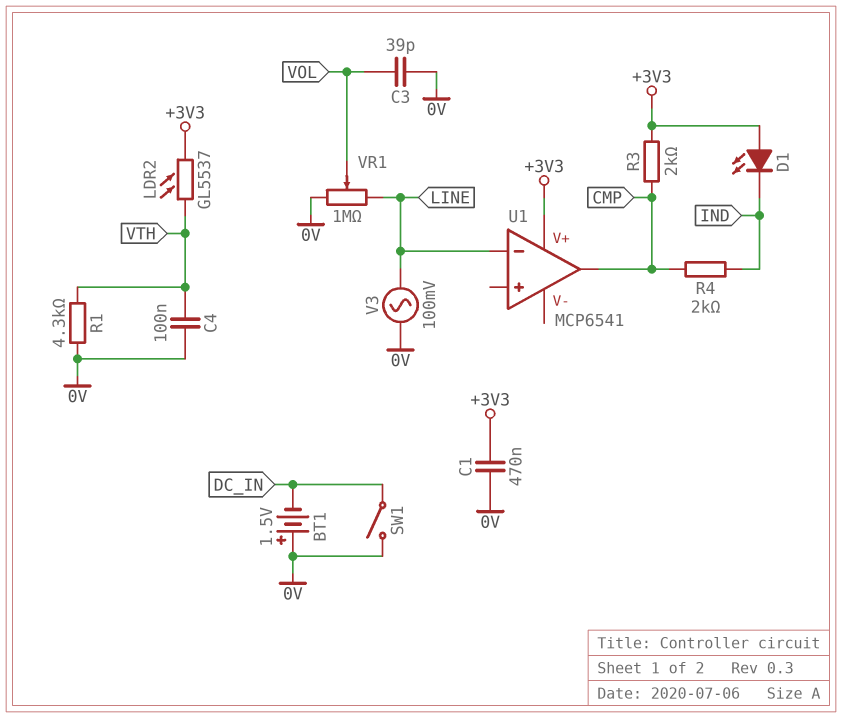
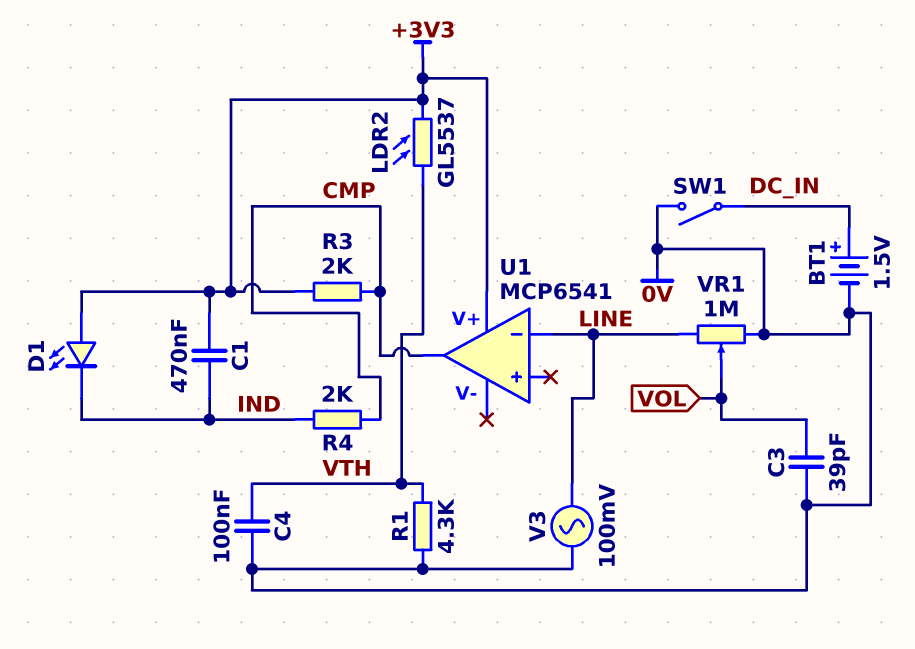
BT1: 1.5V (plus 0V, minus DC_IN) -> 1.5V (plus DC_IN, minus 0V)
C1: 470nF (+3V3, 0V) -> 470nF (+3V3, IND)

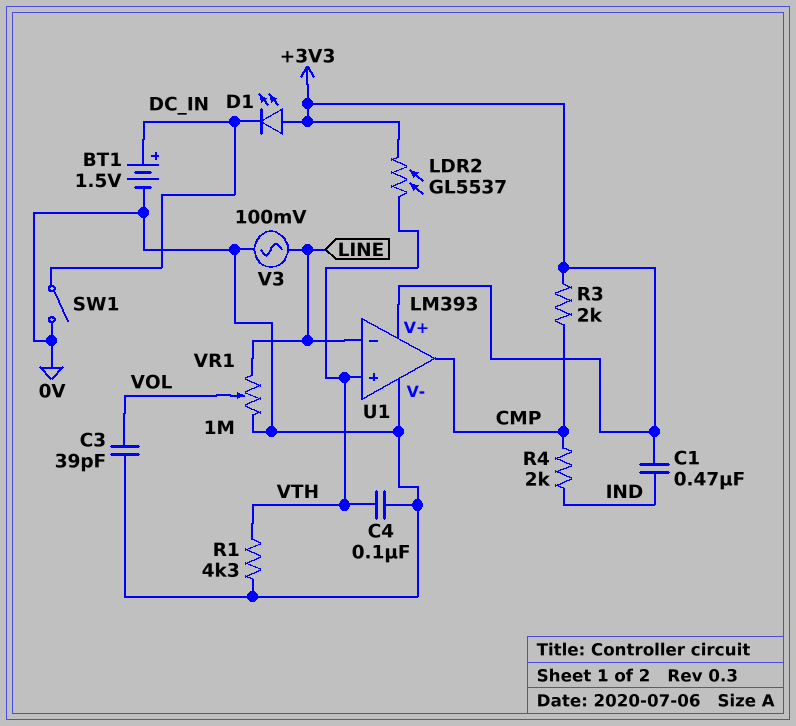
D1: LED (A +3V3, K IND) -> LED (A +3V3, K DC_IN)
U1: MCP6541 -> LM393
U1 pin V-: none -> 0V
U1 pin in+: none -> VTH

